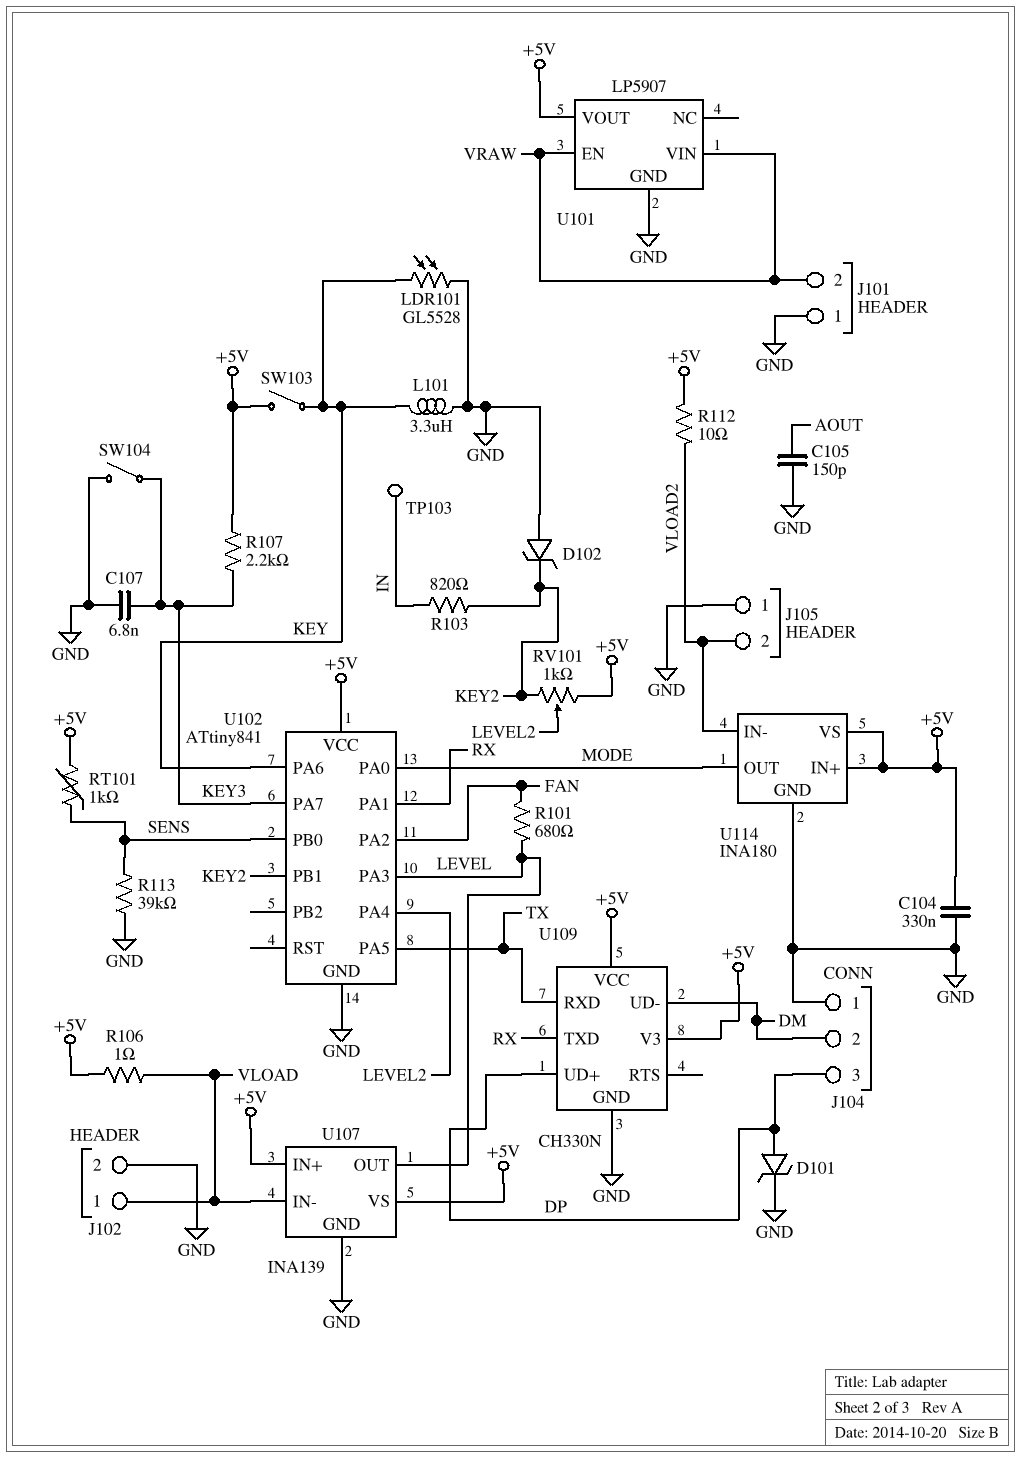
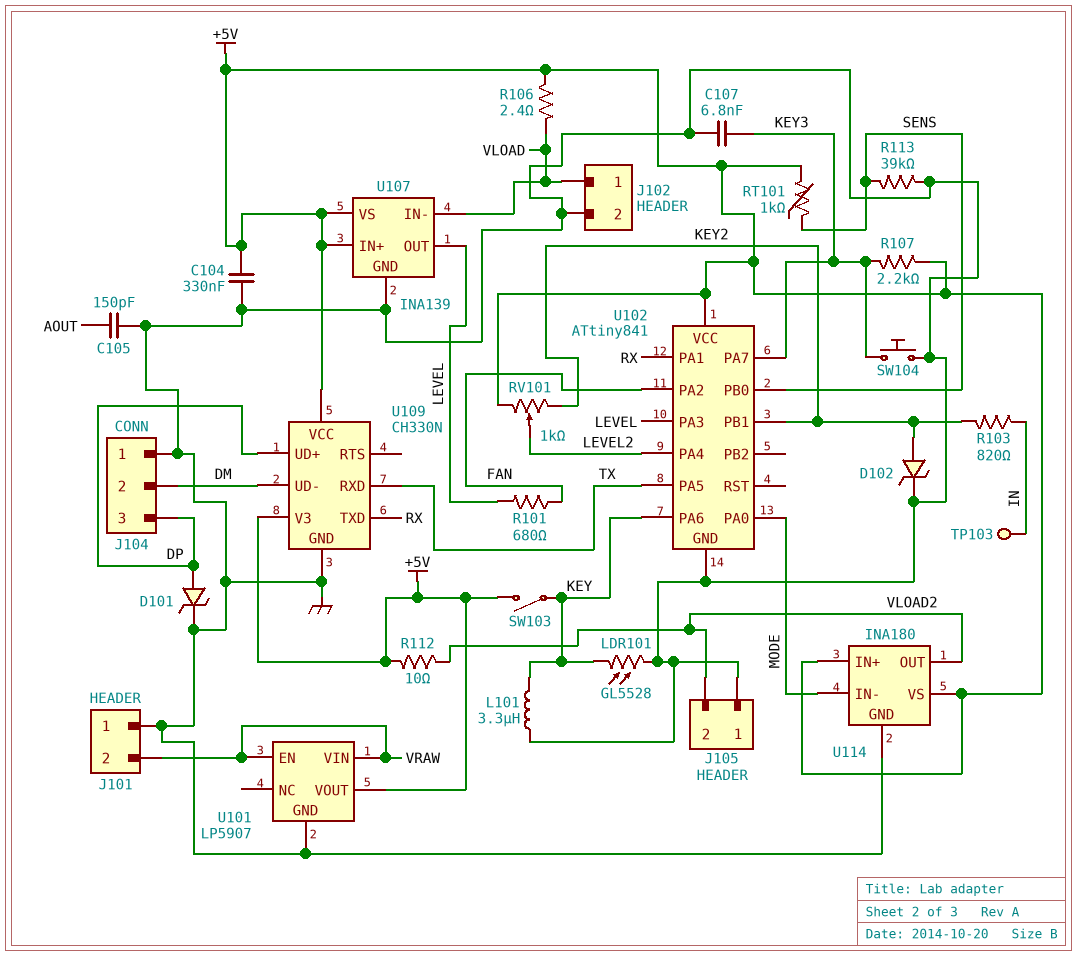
D102: zener (A GND, K KEY2) -> zener (A KEY2, K GND)
R106: 1 (+5V, VLOAD) -> 2.4 (+5V, VLOAD)
SW104: switch (GND, KEY3) -> button (GND, KEY3)
U114 pin IN-: VLOAD2 -> MODE
U114 pin OUT: MODE -> VLOAD2

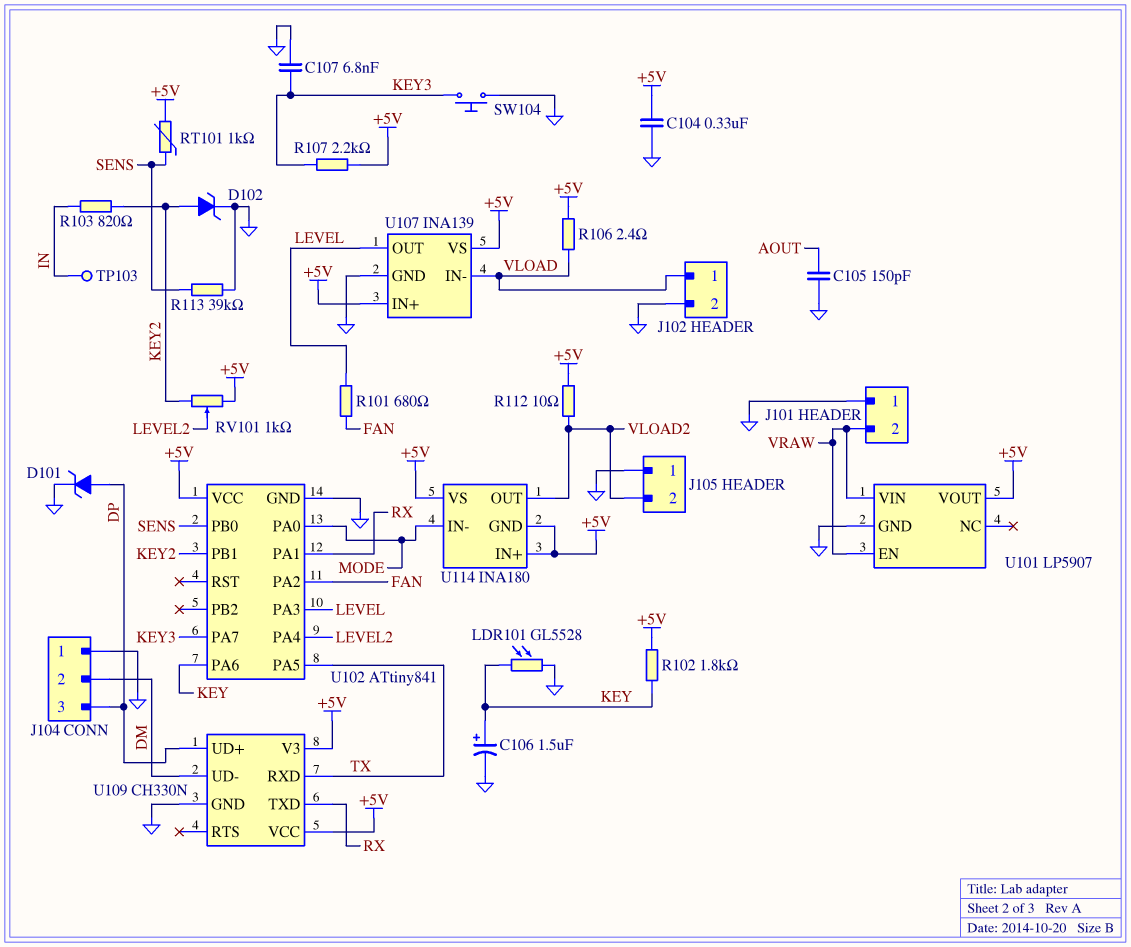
C106: none -> 1.5uF (plus KEY, minus GND)
L101: 3.3uH (GND, KEY) -> none
R102: none -> 1.8k (+5V, KEY)
SW103: switch (+5V, KEY) -> none
U114 pin GND: GND -> +5V

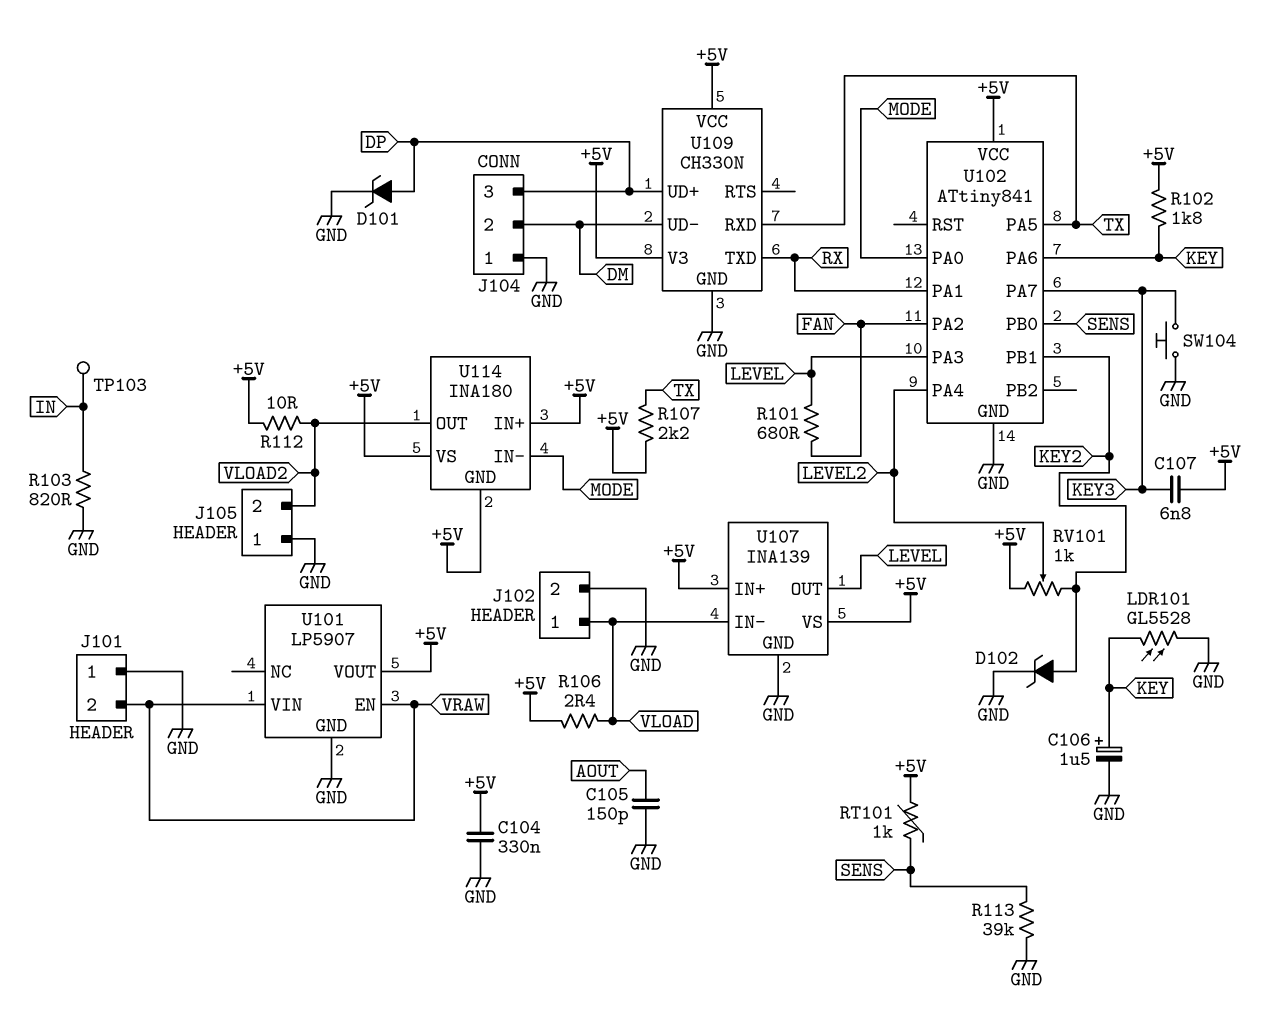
C107: 6.8nF (GND, KEY3) -> 6.8nF (+5V, KEY3)
R103: 820 (IN, KEY2) -> 820 (GND, IN)
R107: 2.2k (+5V, KEY3) -> 2.2k (+5V, TX)

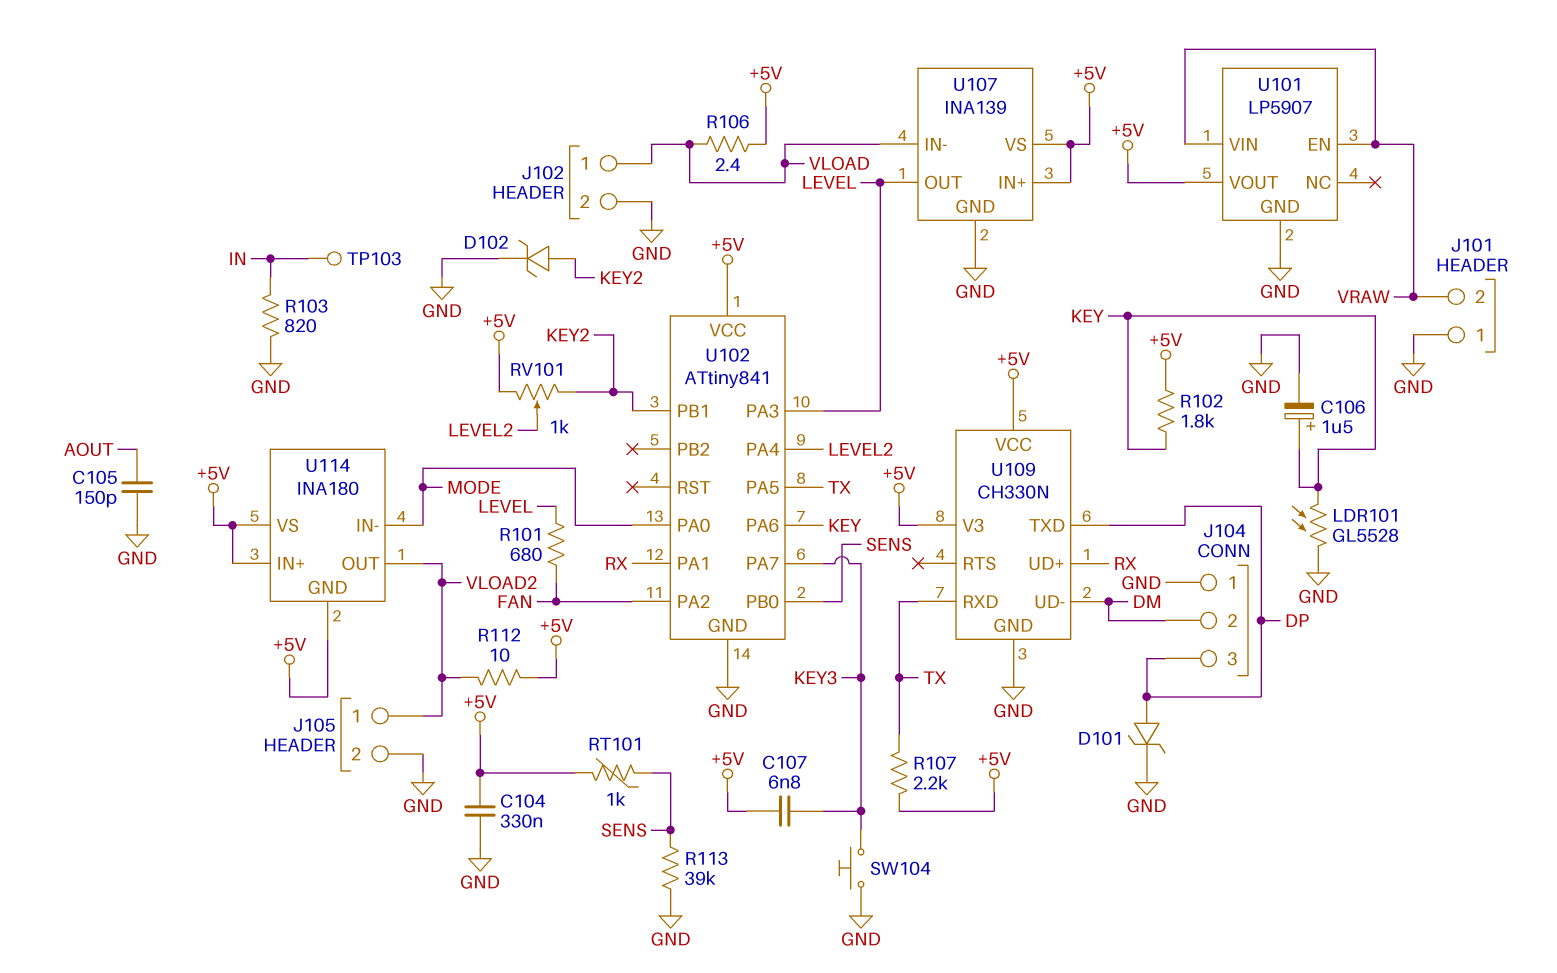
J105 pin 1: GND -> VLOAD2
J105 pin 2: VLOAD2 -> GND
U109 pin TXD: RX -> DP
U109 pin UD+: DP -> RX

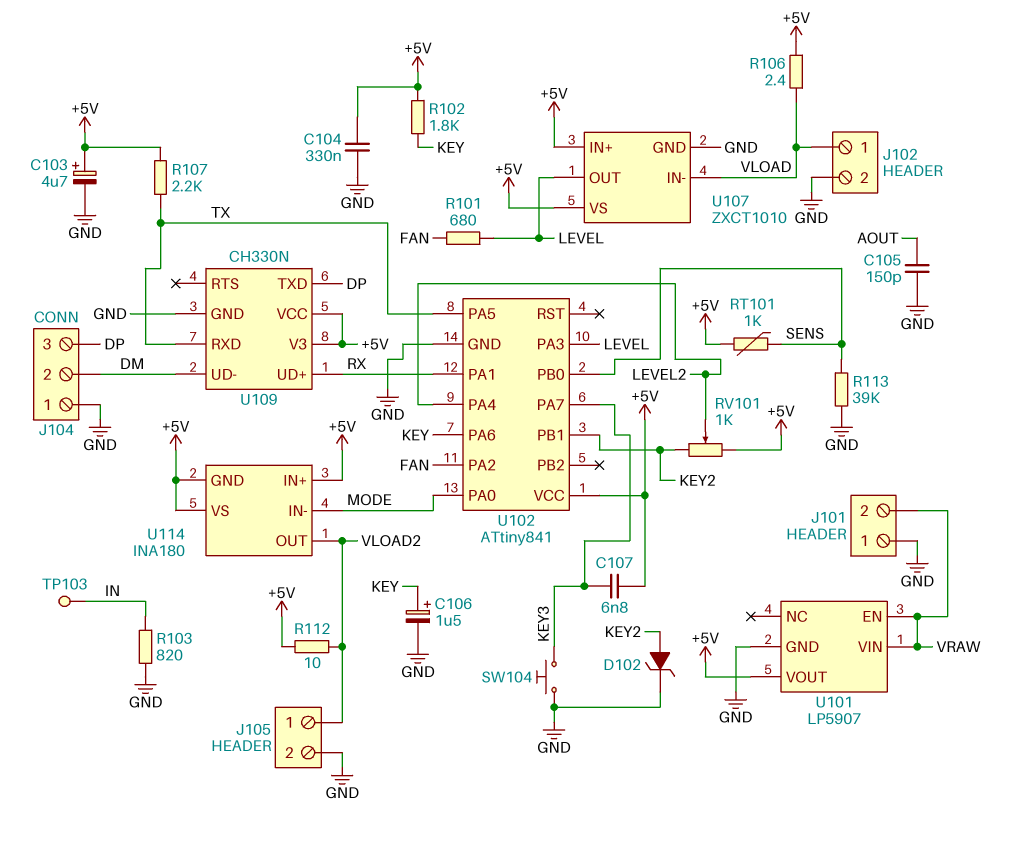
C103: none -> 4.7uF (plus +5V, minus GND)
D101: zener (A DP, K GND) -> none
LDR101: GL5528 (GND, KEY) -> none
U107: INA139 -> ZXCT1010

